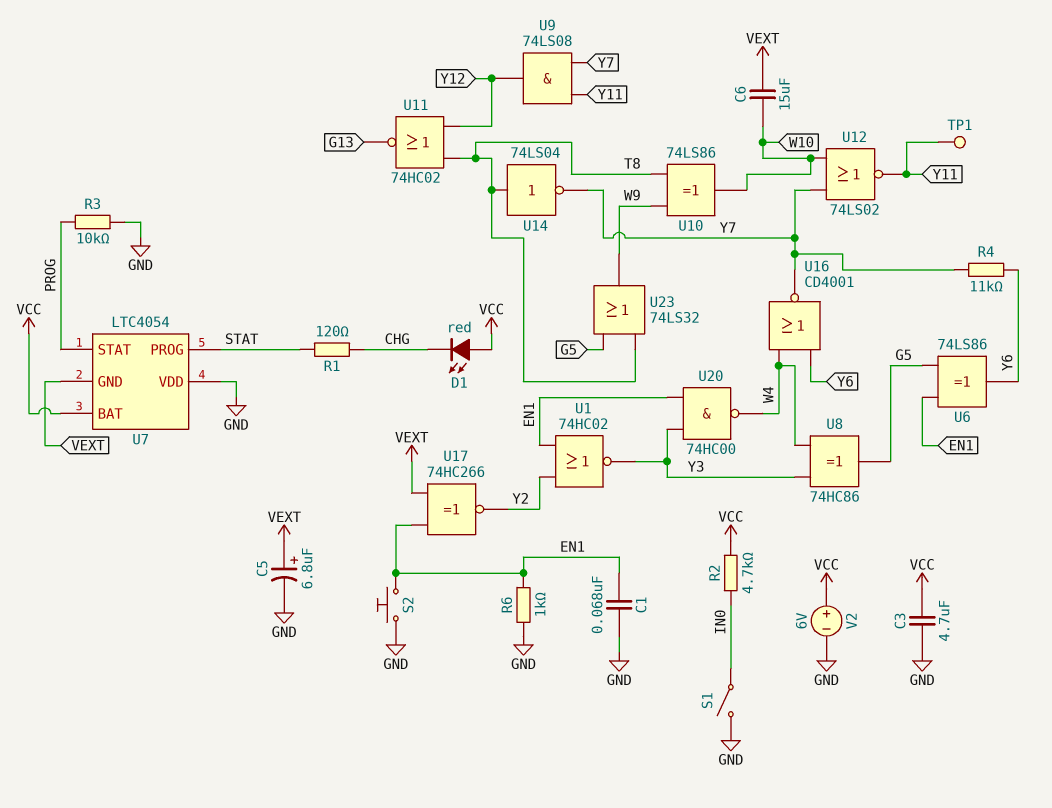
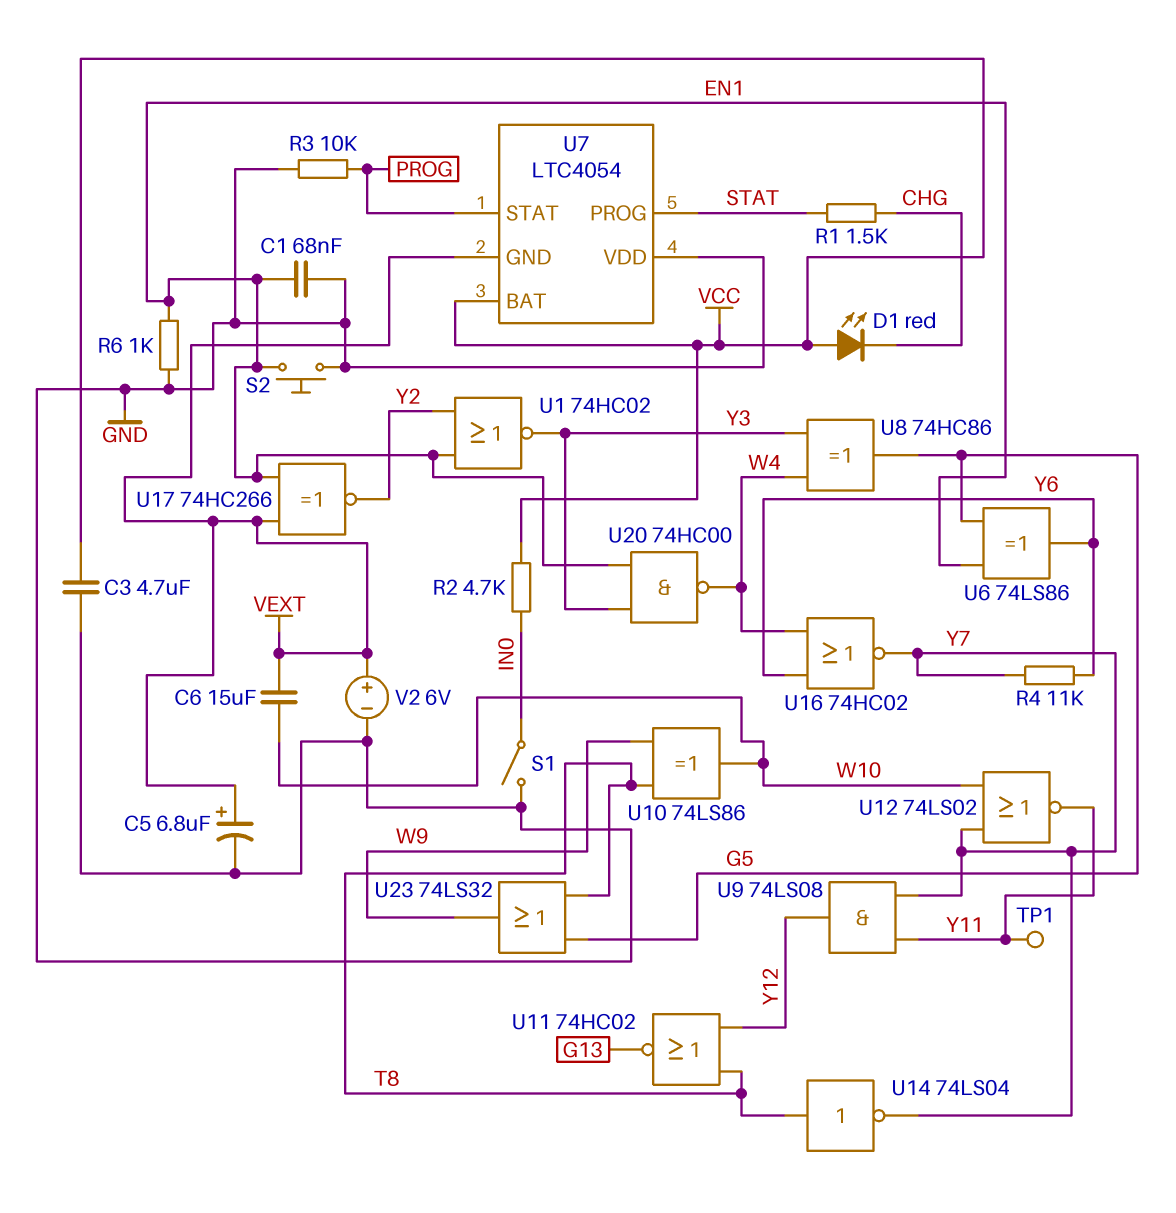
R1: 120 (CHG, STAT) -> 1.5k (CHG, STAT)
U16: NOR CD4001 (in W4, in Y6, out Y7) -> NOR 74HC02 (in W4, in Y6, out Y7)
V2: 6V (plus VCC, minus GND) -> 6V (plus VEXT, minus GND)

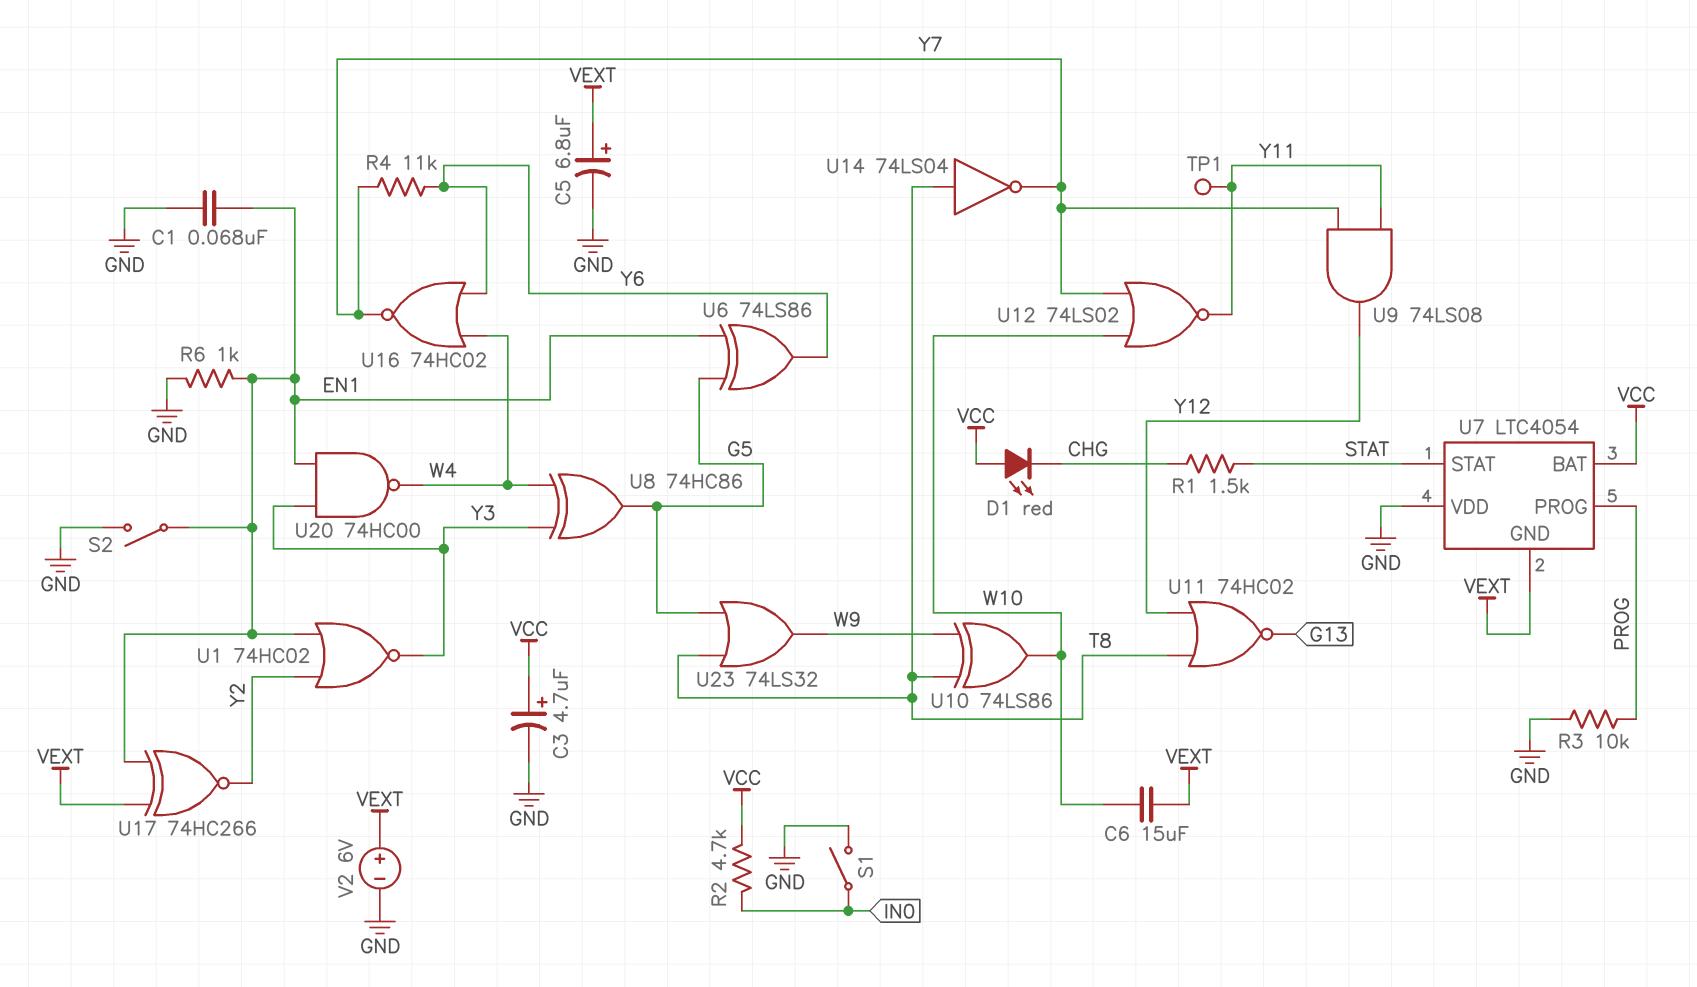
C3: 4.7uF (GND, VCC) -> 4.7uF (plus VCC, minus GND)
S2: button (EN1, GND) -> switch (EN1, GND)
U7 pin PROG: STAT -> PROG
U7 pin STAT: PROG -> STAT

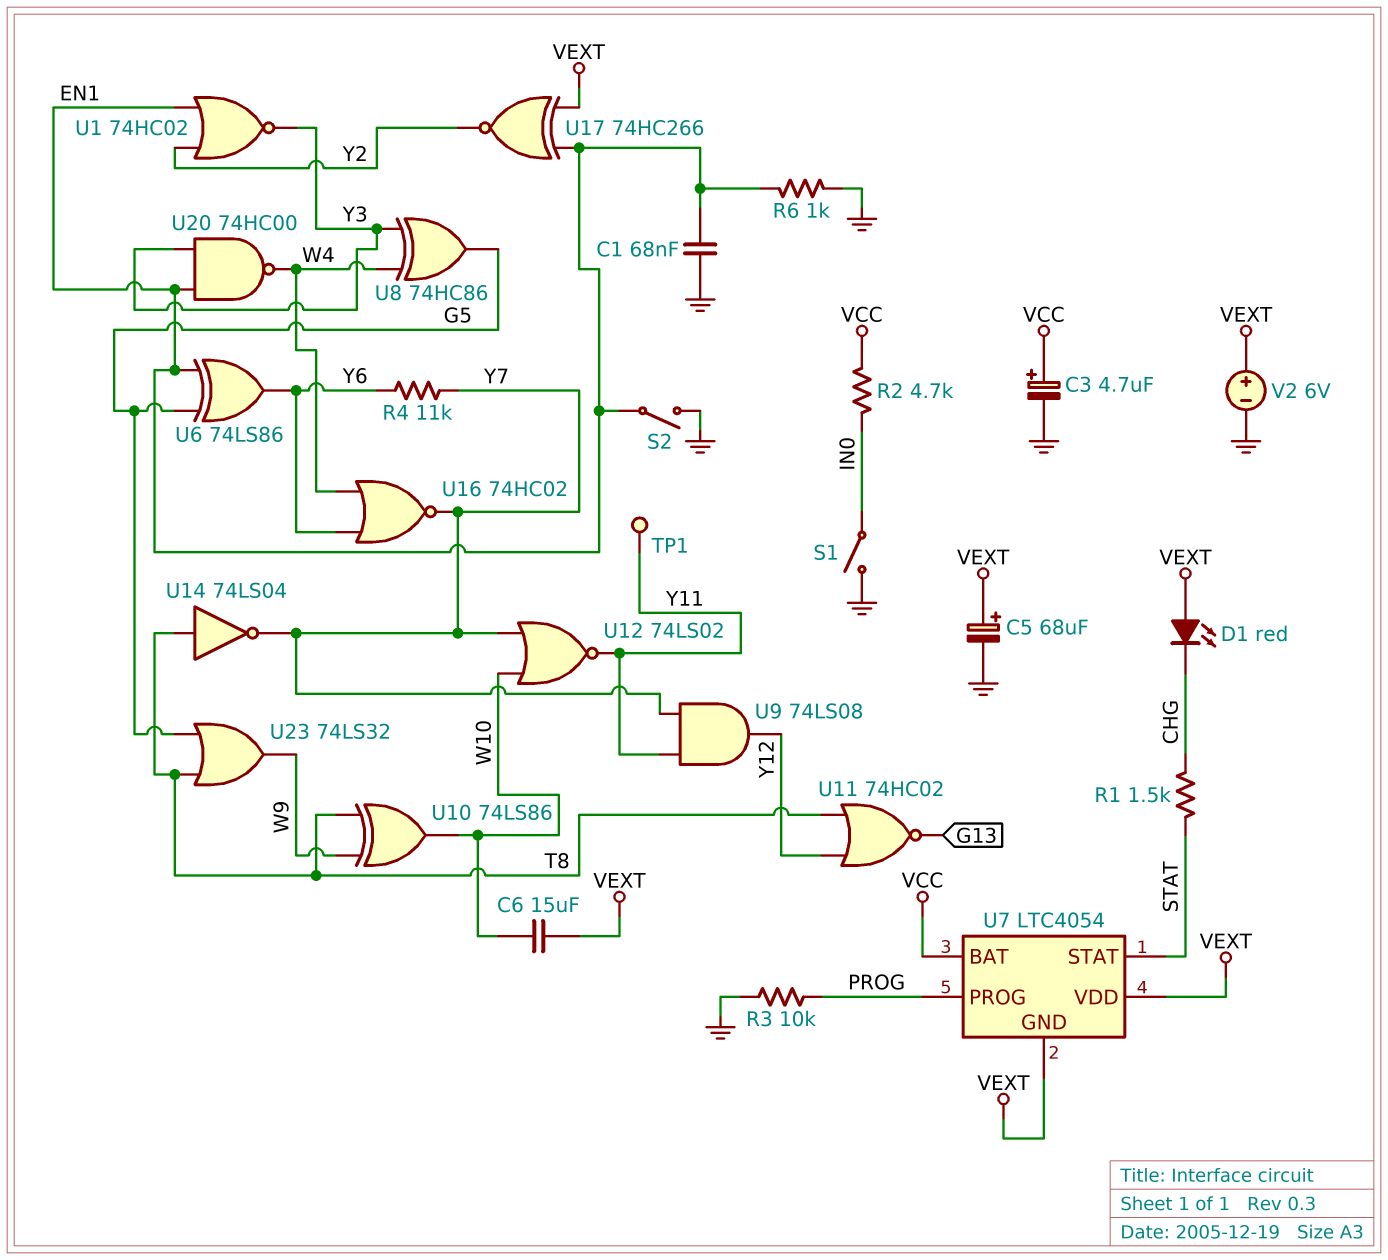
C5: 6.8uF (plus VEXT, minus GND) -> 68uF (plus VEXT, minus GND)
D1: LED red (A VCC, K CHG) -> LED red (A VEXT, K CHG)
U7 pin VDD: GND -> VEXT

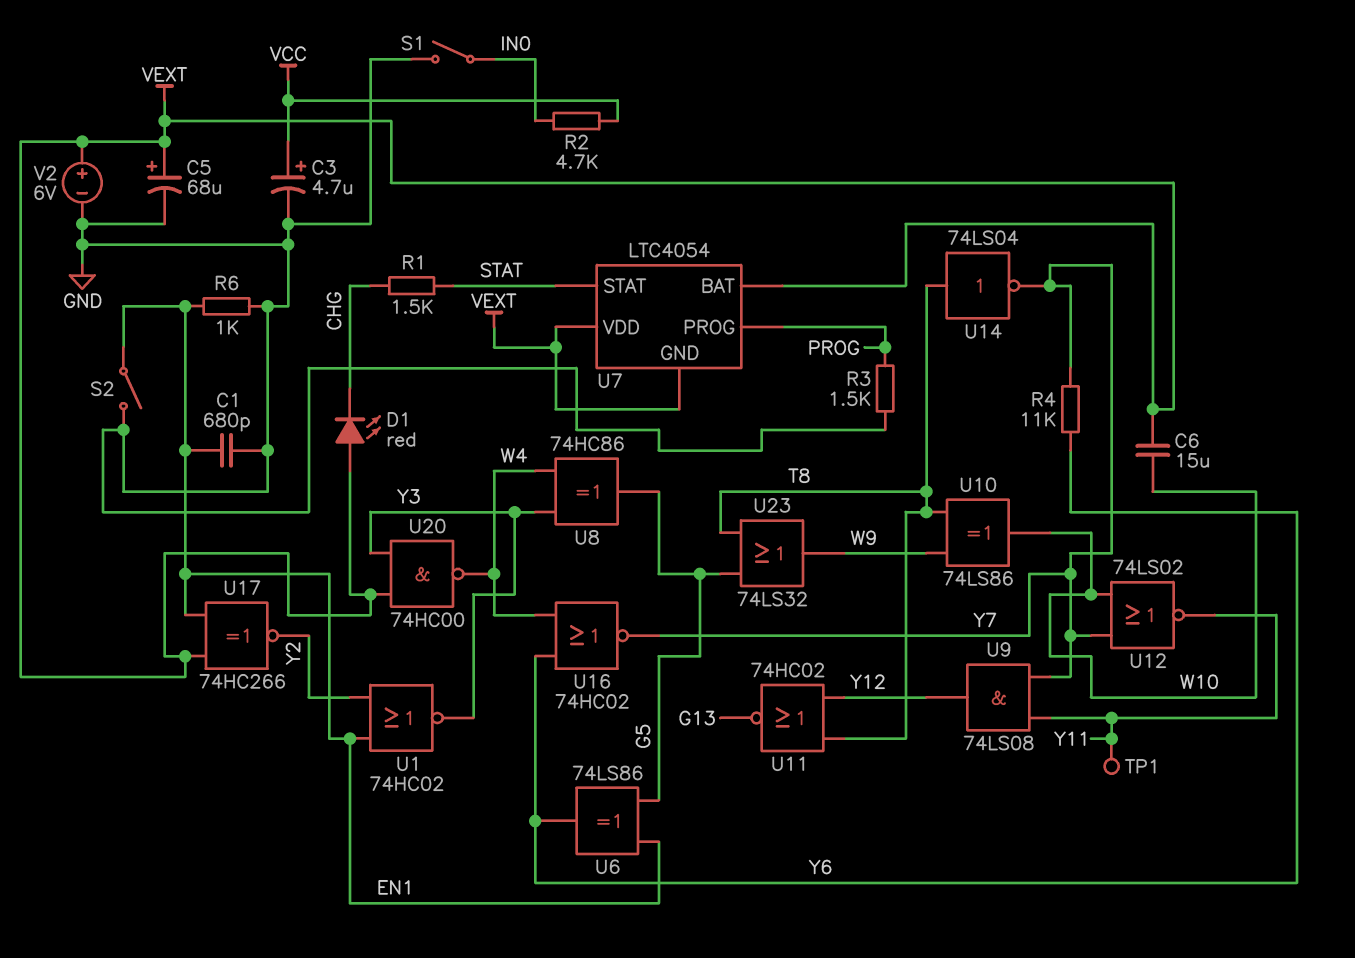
C1: 68nF (EN1, GND) -> 680pF (EN1, GND)
R3: 10k (GND, PROG) -> 1.5k (GND, PROG)
U7 pin BAT: VCC -> VEXT
U20: NAND 74HC00 (in EN1, in Y3, out W4) -> NAND 74HC00 (in VEXT, in Y3, out W4)

